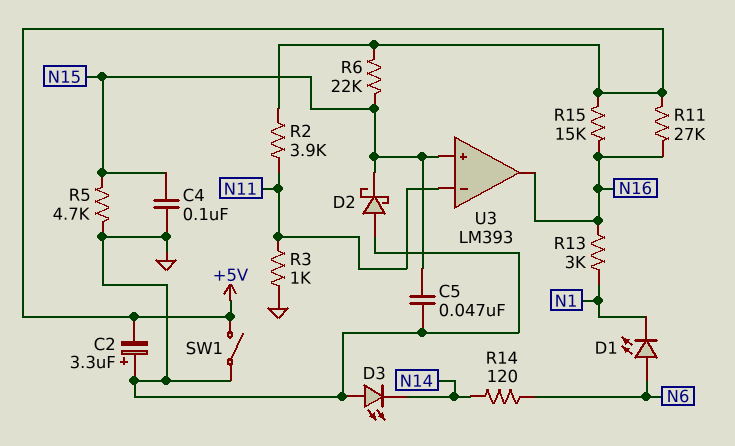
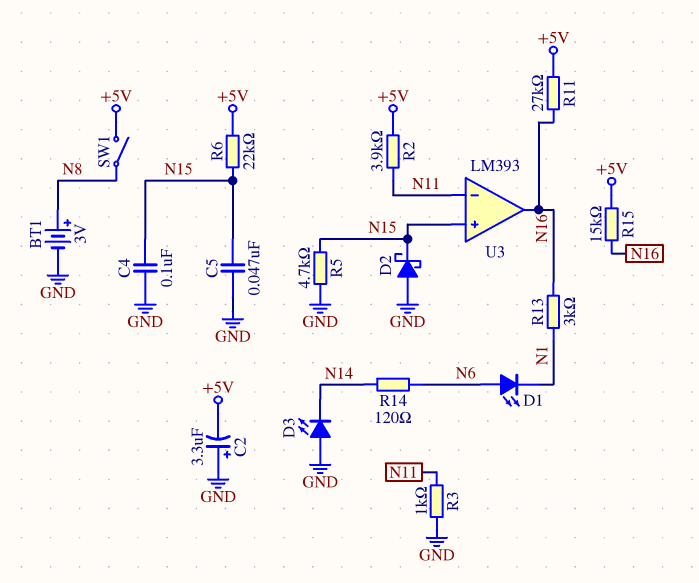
BT1: none -> 3V (plus N8, minus GND)
SW1: switch (+5V, GND) -> switch (+5V, N8)

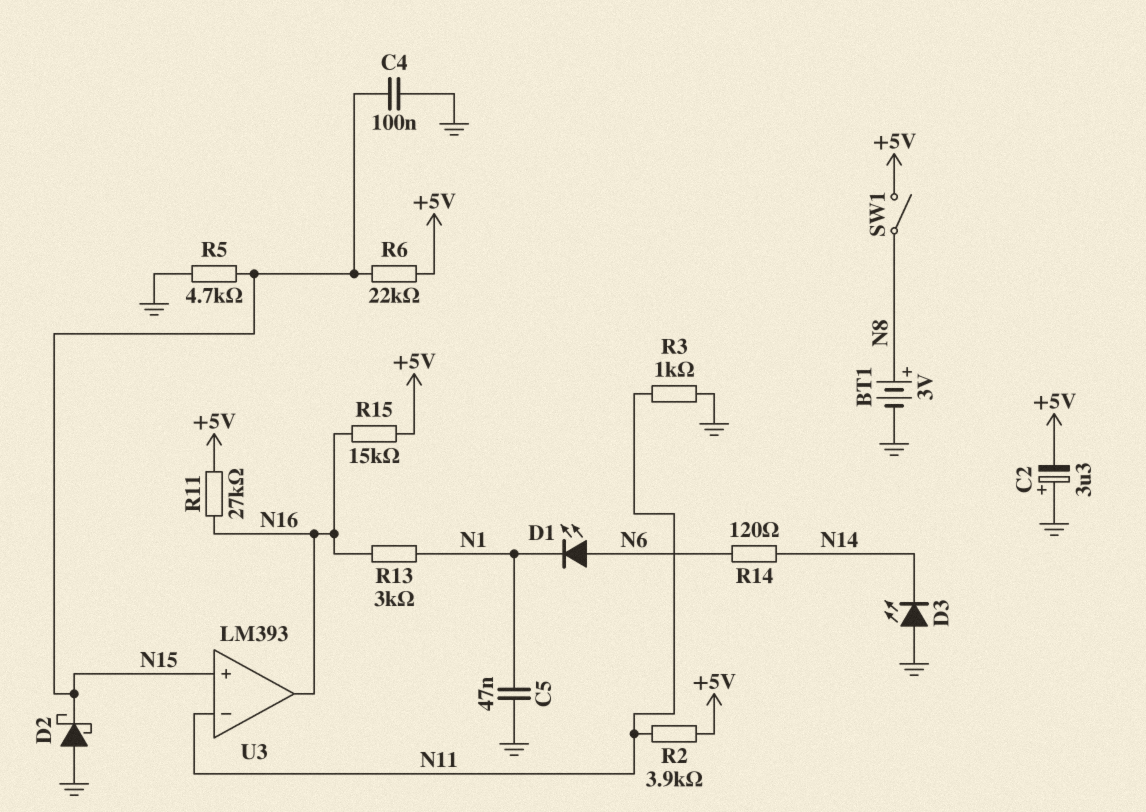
C5: 47nF (GND, N15) -> 47nF (GND, N1)

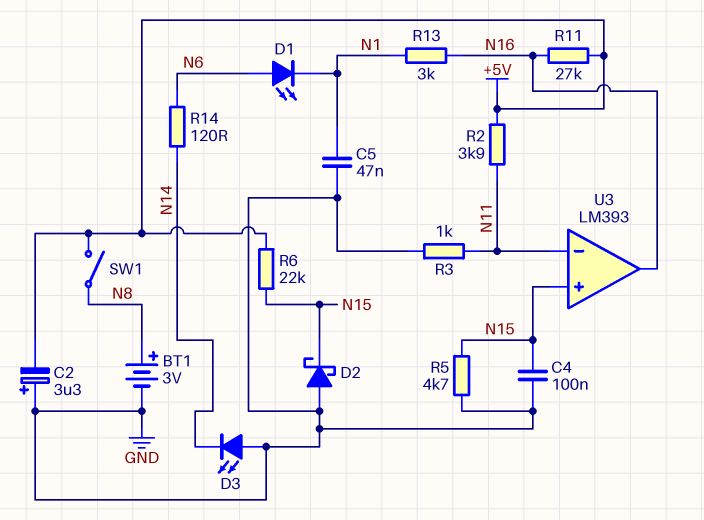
R15: 15k (+5V, N16) -> none

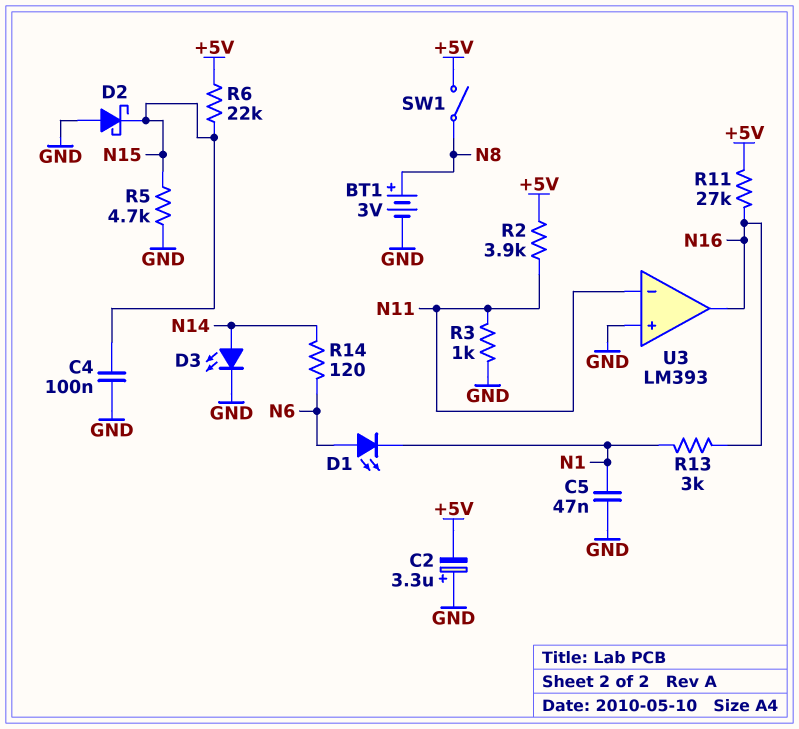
D3: LED (A GND, K N14) -> LED (A N14, K GND)
U3 pin in+: N15 -> GND

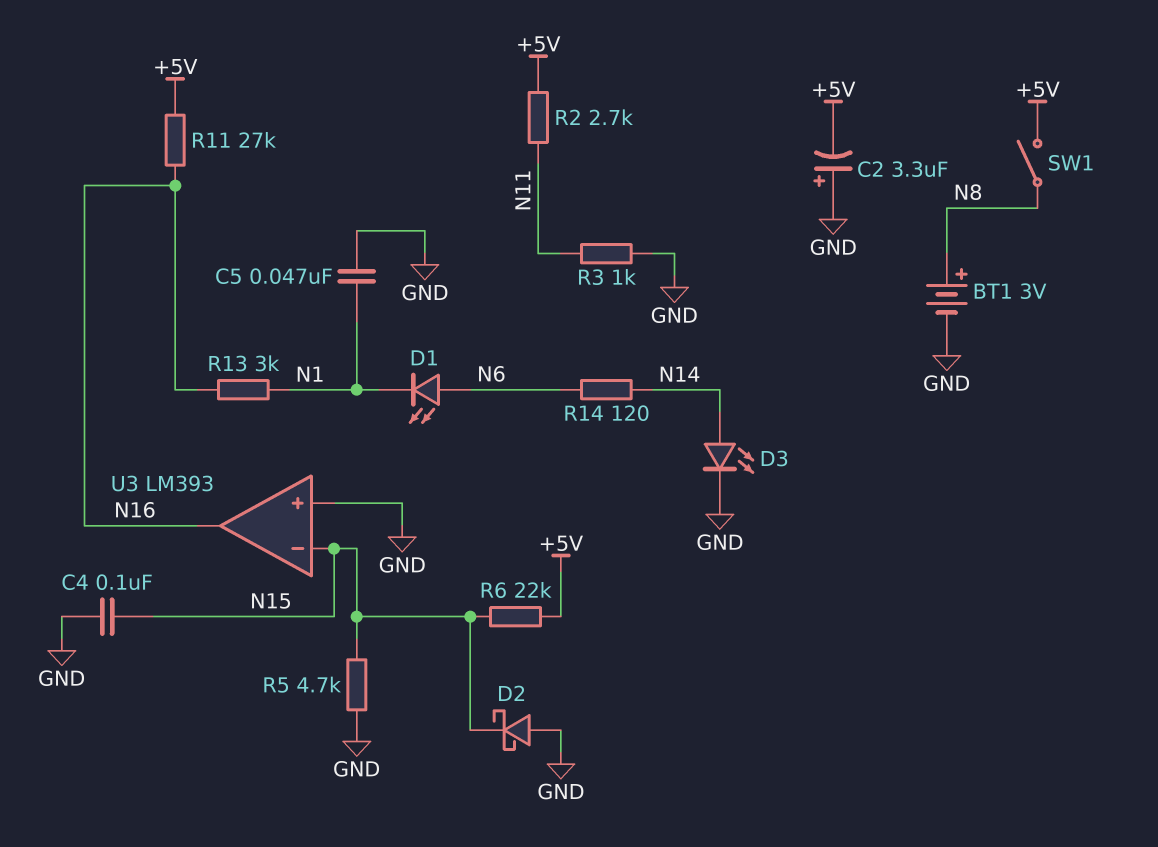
R2: 3.9k (+5V, N11) -> 2.7k (+5V, N11)
U3 pin in-: N11 -> N15

